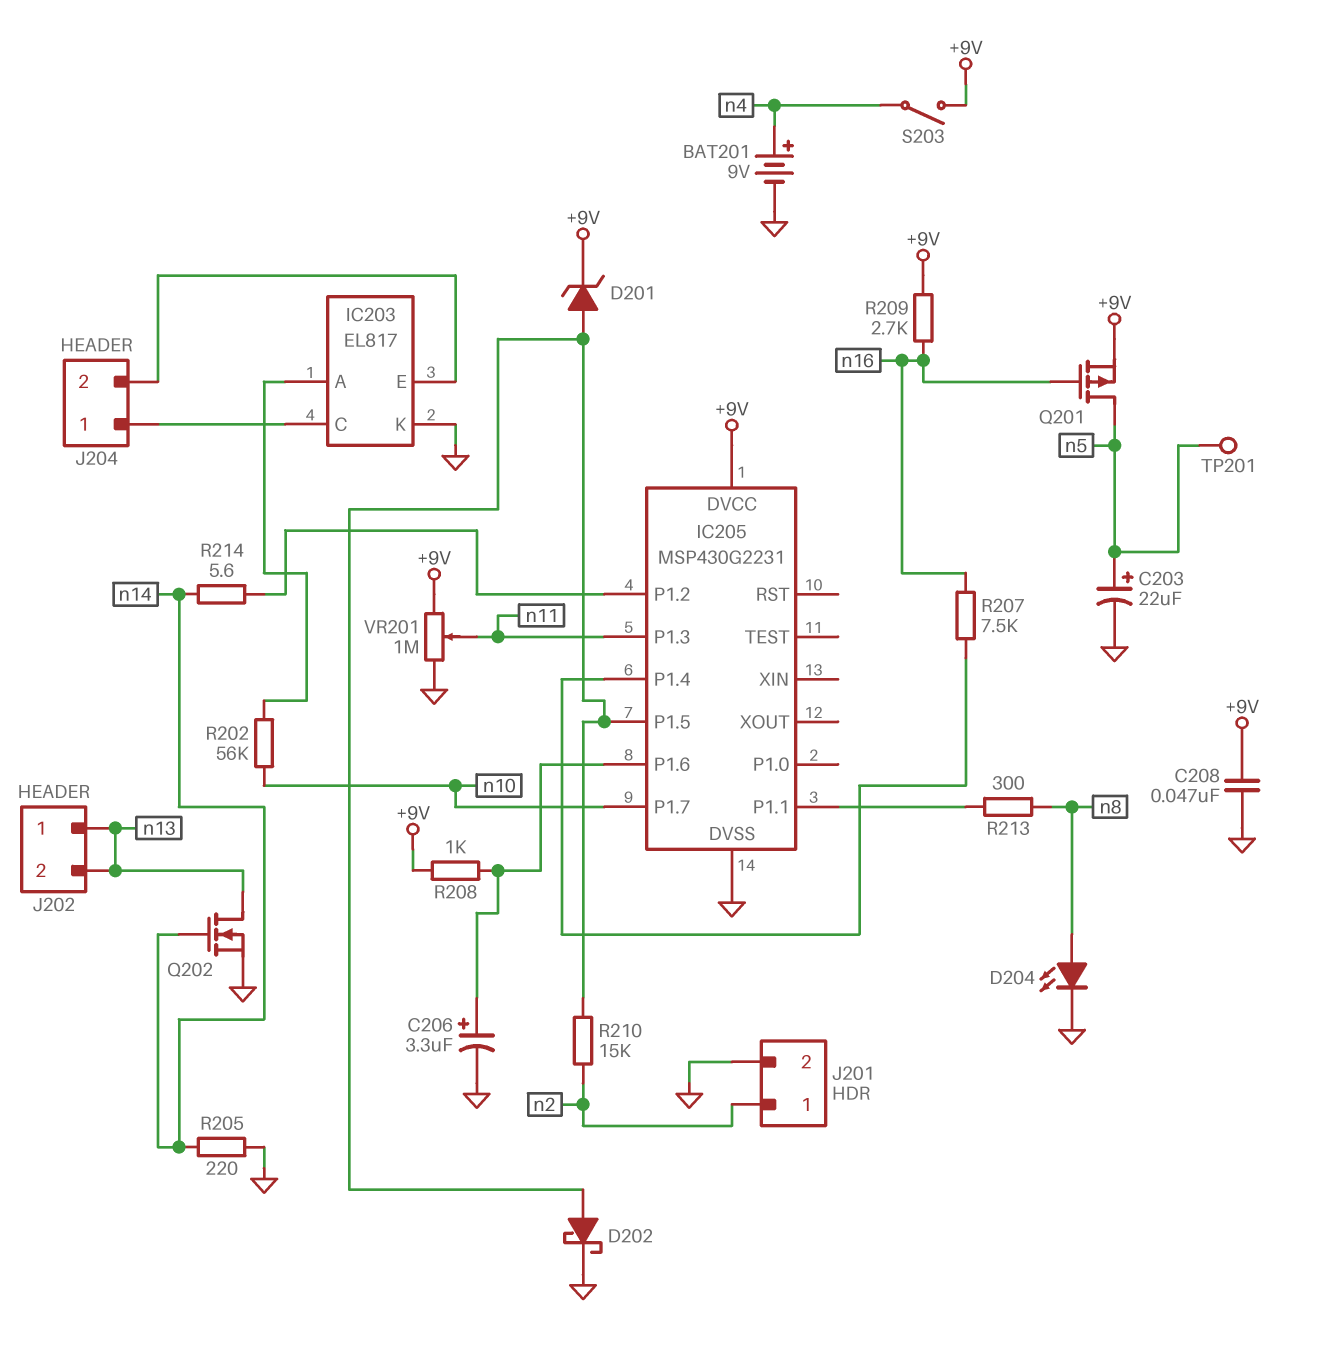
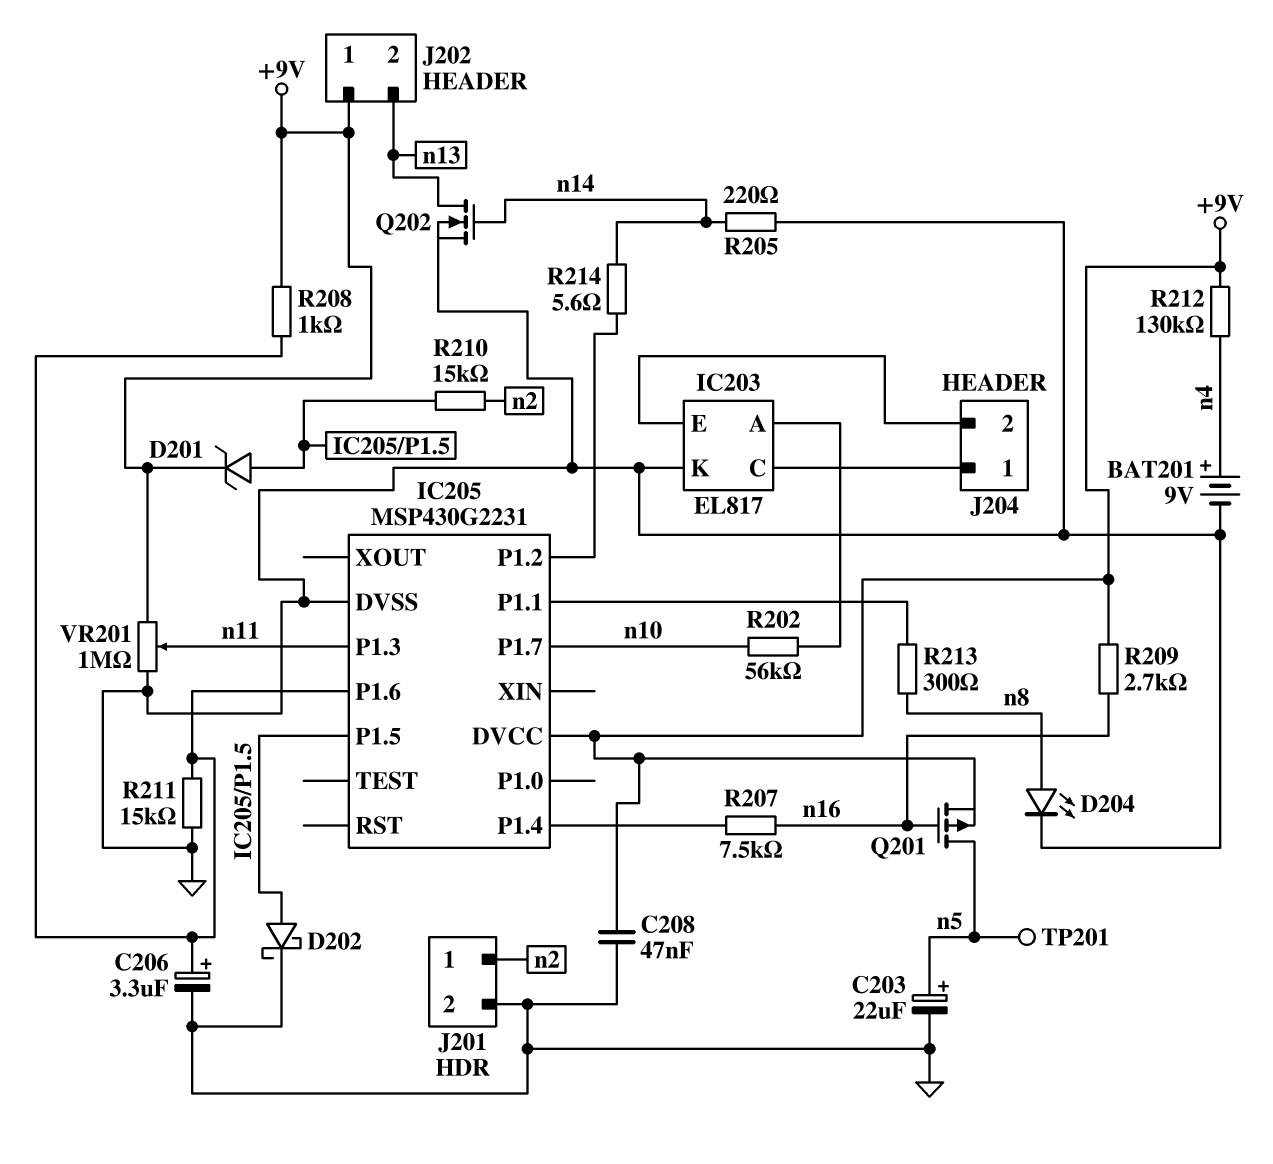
J202 pin 1: n13 -> +9V
R211: none -> 15k (GND, IC205/P1.6)
R212: none -> 130k (+9V, n4)
S203: switch (+9V, n4) -> none

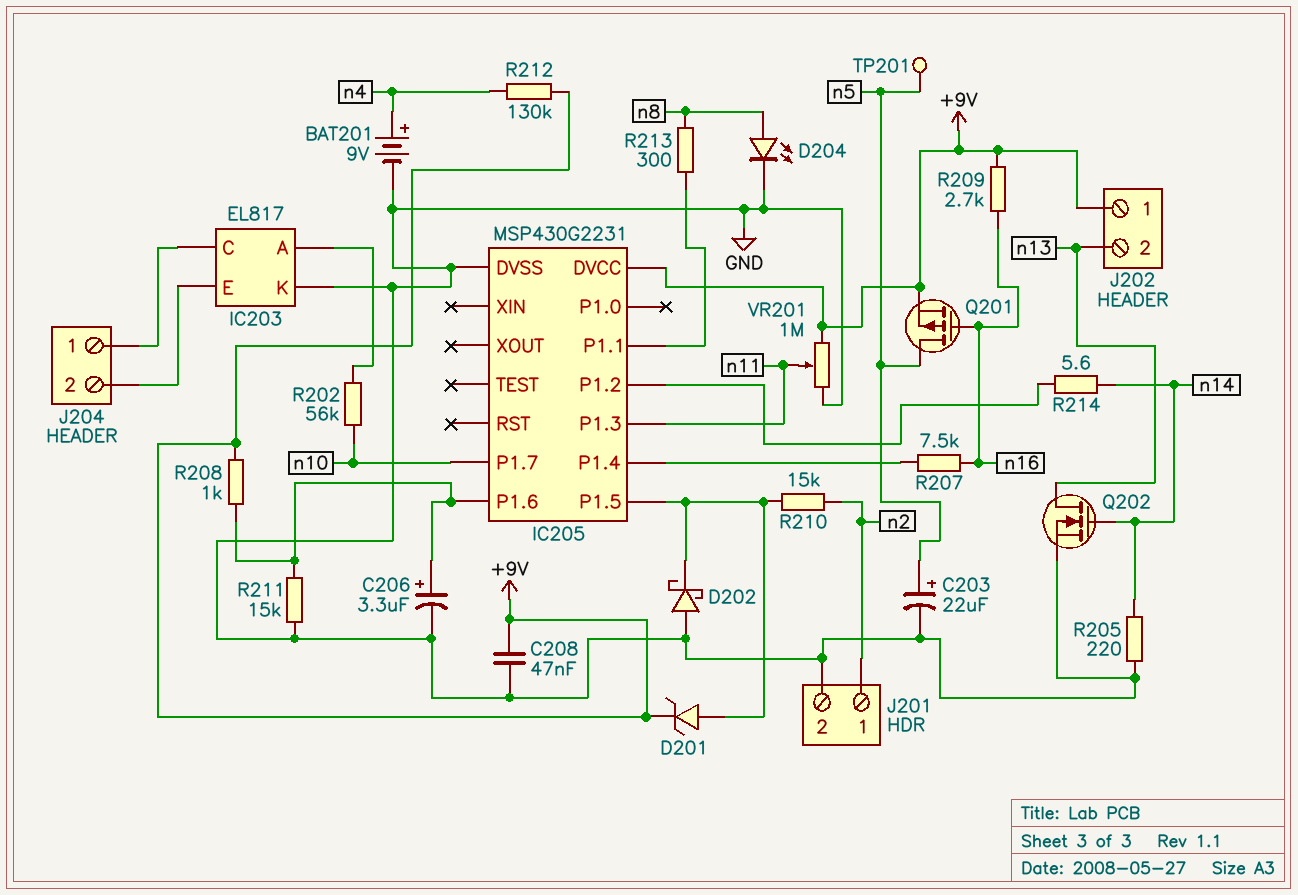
D202: schottky (A IC205/P1.5, K GND) -> schottky (A GND, K IC205/P1.5)

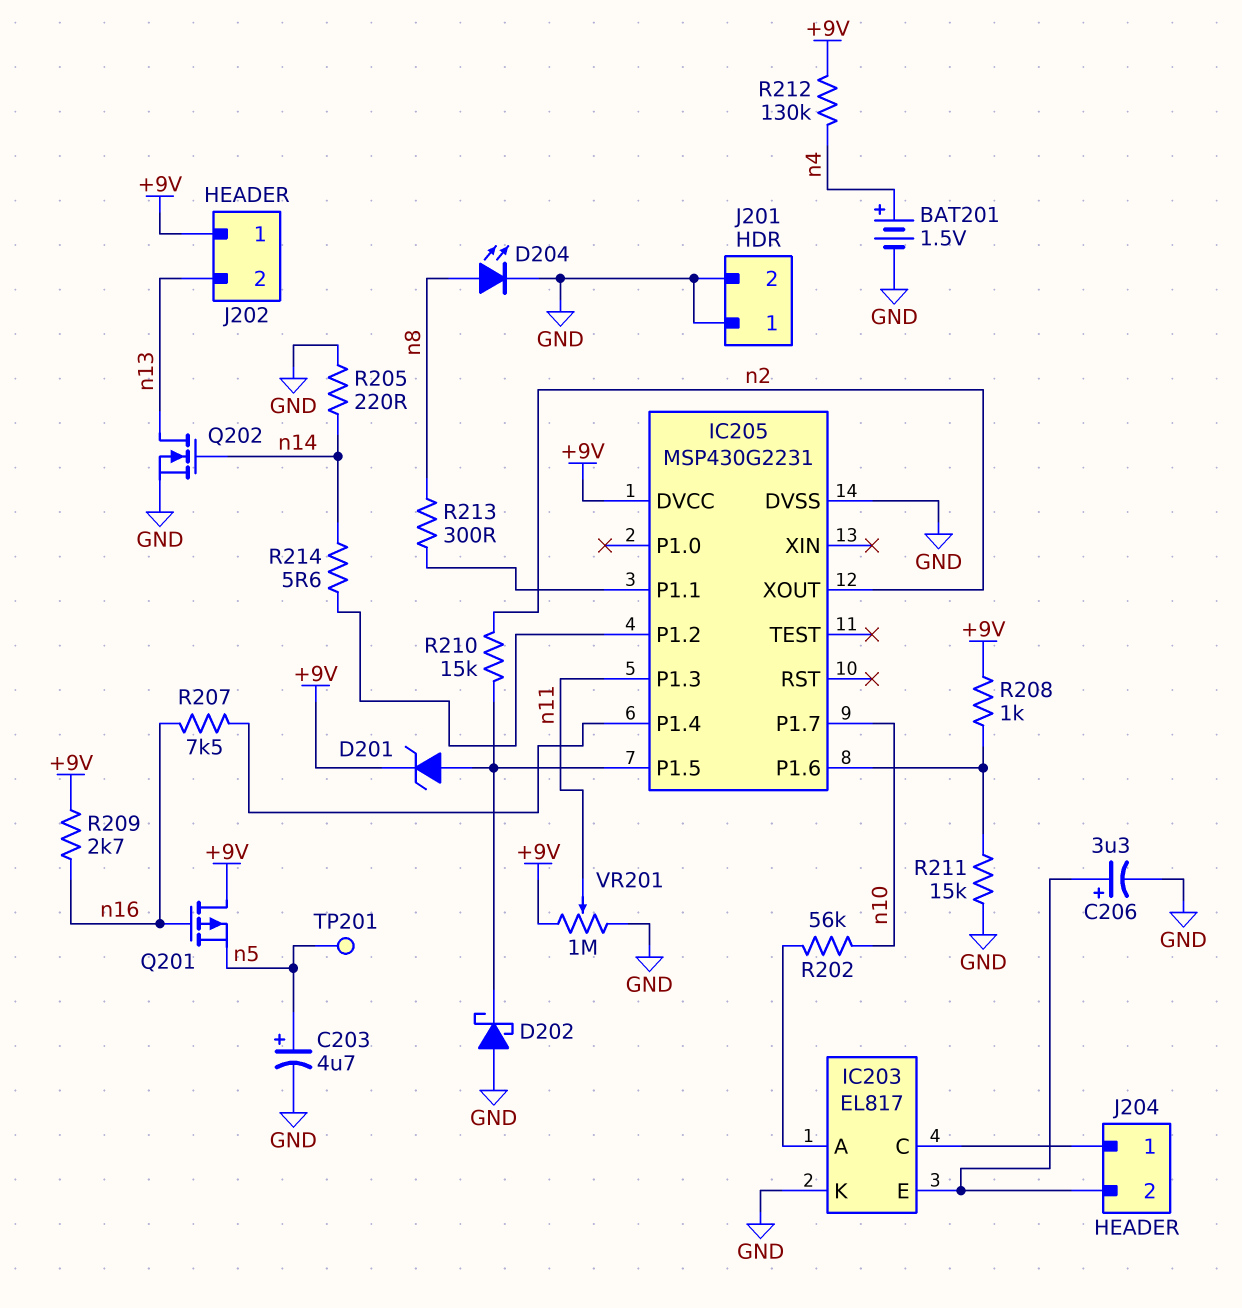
BAT201: 9V (plus n4, minus GND) -> 1.5V (plus n4, minus GND)
C203: 22uF (plus n5, minus GND) -> 4.7uF (plus n5, minus GND)
C206: 3.3uF (plus IC205/P1.6, minus GND) -> 3.3uF (plus IC203/E, minus GND)
C208: 47nF (+9V, GND) -> none
IC205 pin XOUT: none -> n2
J201 pin 1: n2 -> GND
Q201: PMOS (G n16, D n5, S +9V) -> PMOS (G n16, D +9V, S n5)

